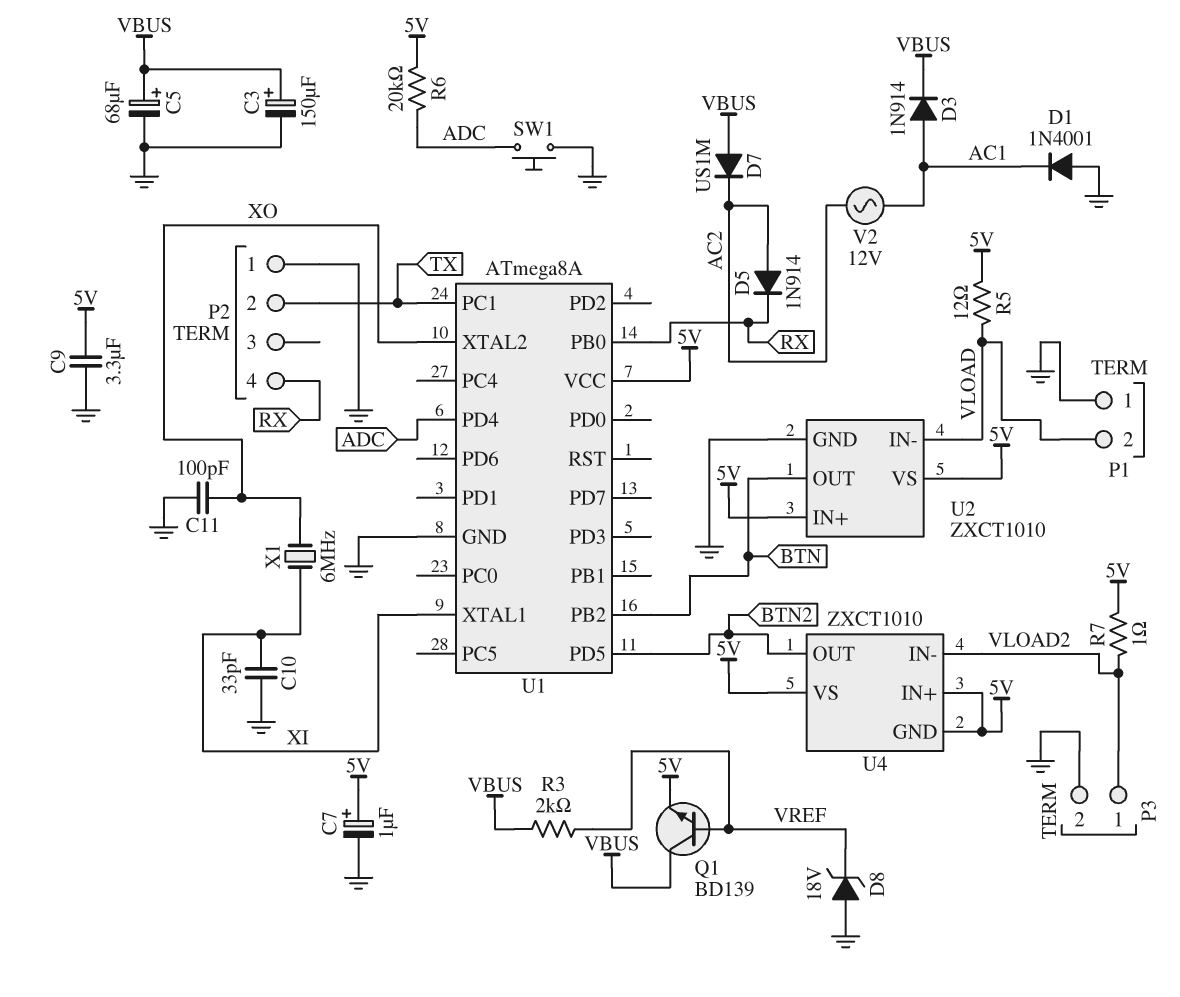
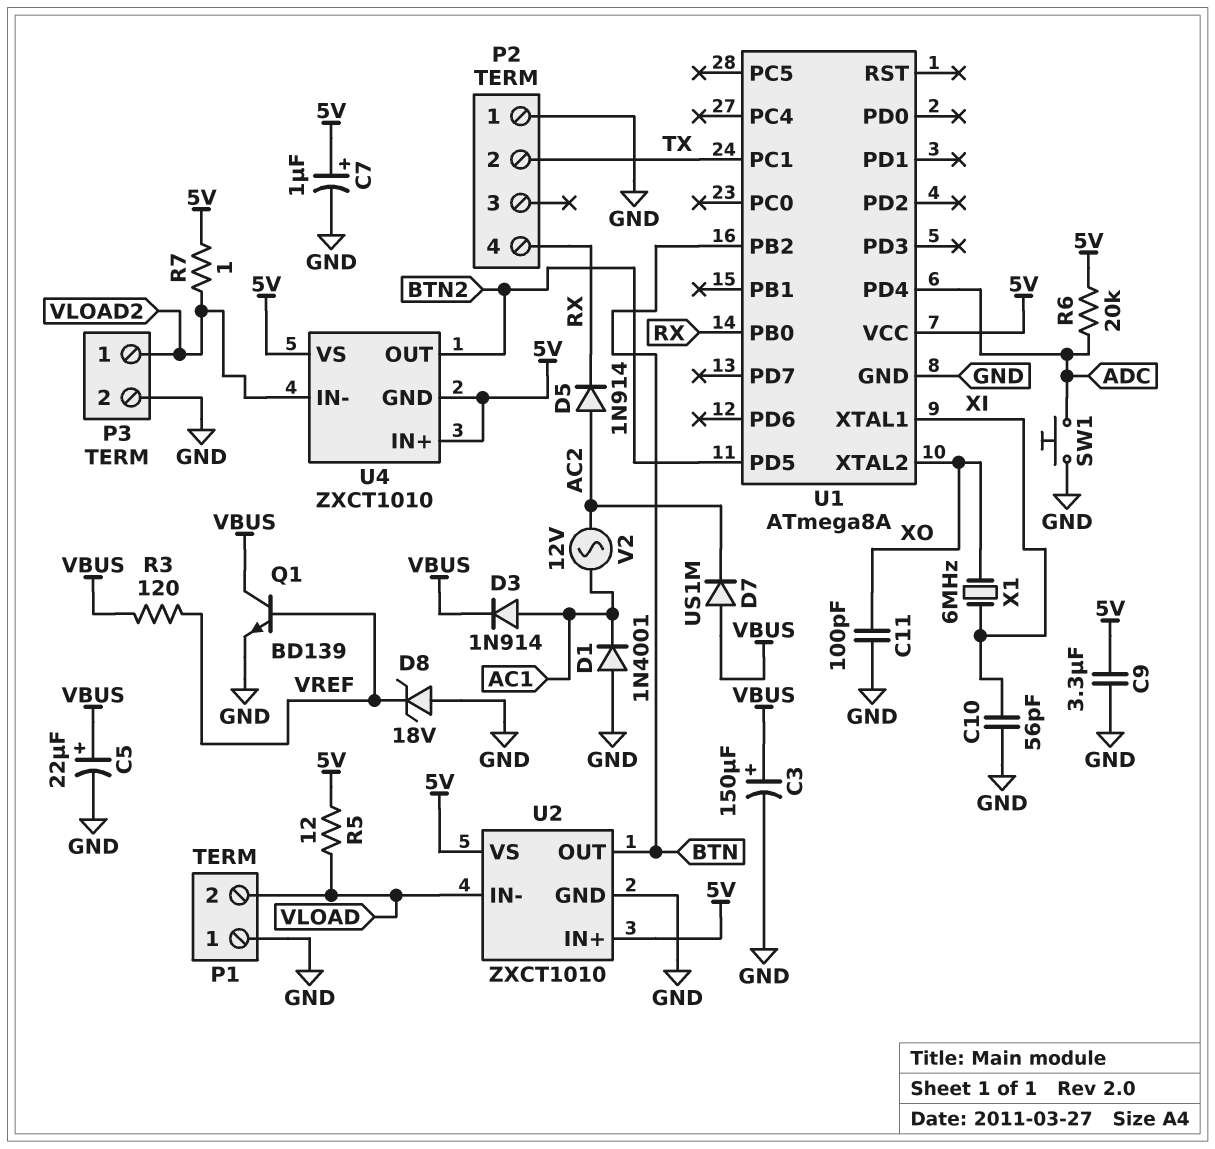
C5: 68uF (plus VBUS, minus GND) -> 22uF (plus VBUS, minus GND)
C10: 33pF (GND, XI) -> 56pF (GND, XI)
Q1: NPN BD139 (B VREF, C VBUS, E 5V) -> NPN BD139 (B VREF, C VBUS, E GND)
R3: 2k (VBUS, VREF) -> 120 (VBUS, VREF)

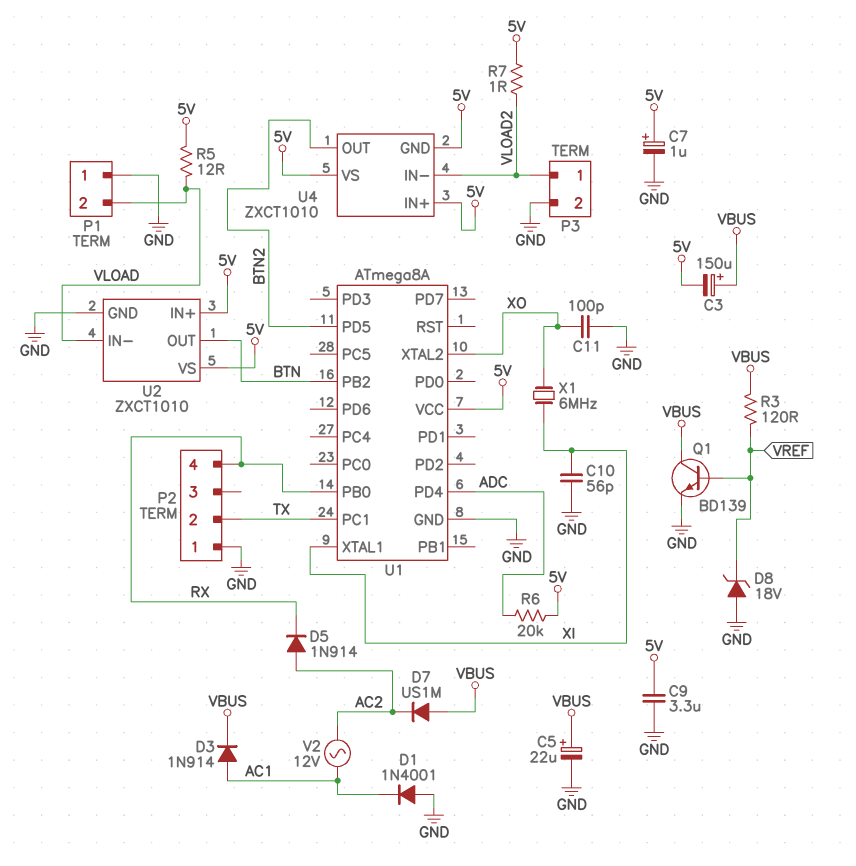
C3: 150uF (plus VBUS, minus GND) -> 150uF (plus VBUS, minus 5V)
SW1: button (ADC, GND) -> none

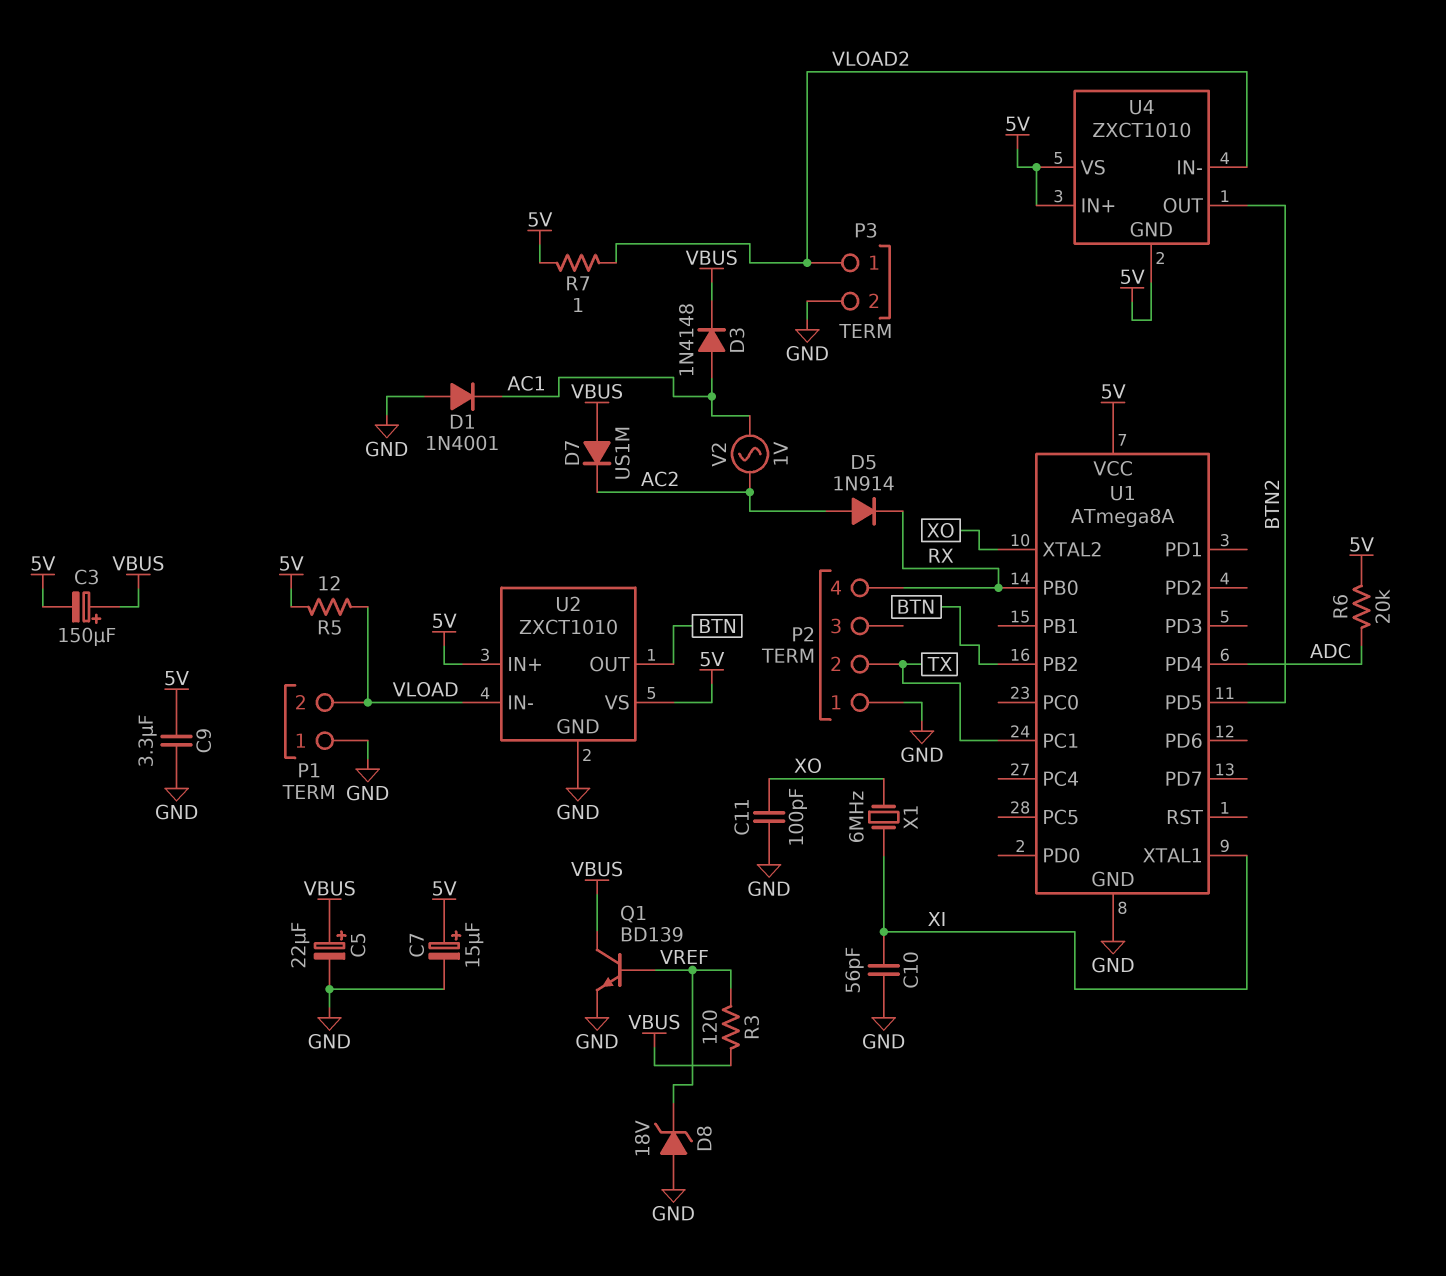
C7: 1uF (plus 5V, minus GND) -> 15uF (plus 5V, minus GND)
D3: diode 1N914 (A AC1, K VBUS) -> diode 1N4148 (A AC1, K VBUS)
V2: AC 12V (AC1, AC2) -> AC 1V (AC1, AC2)

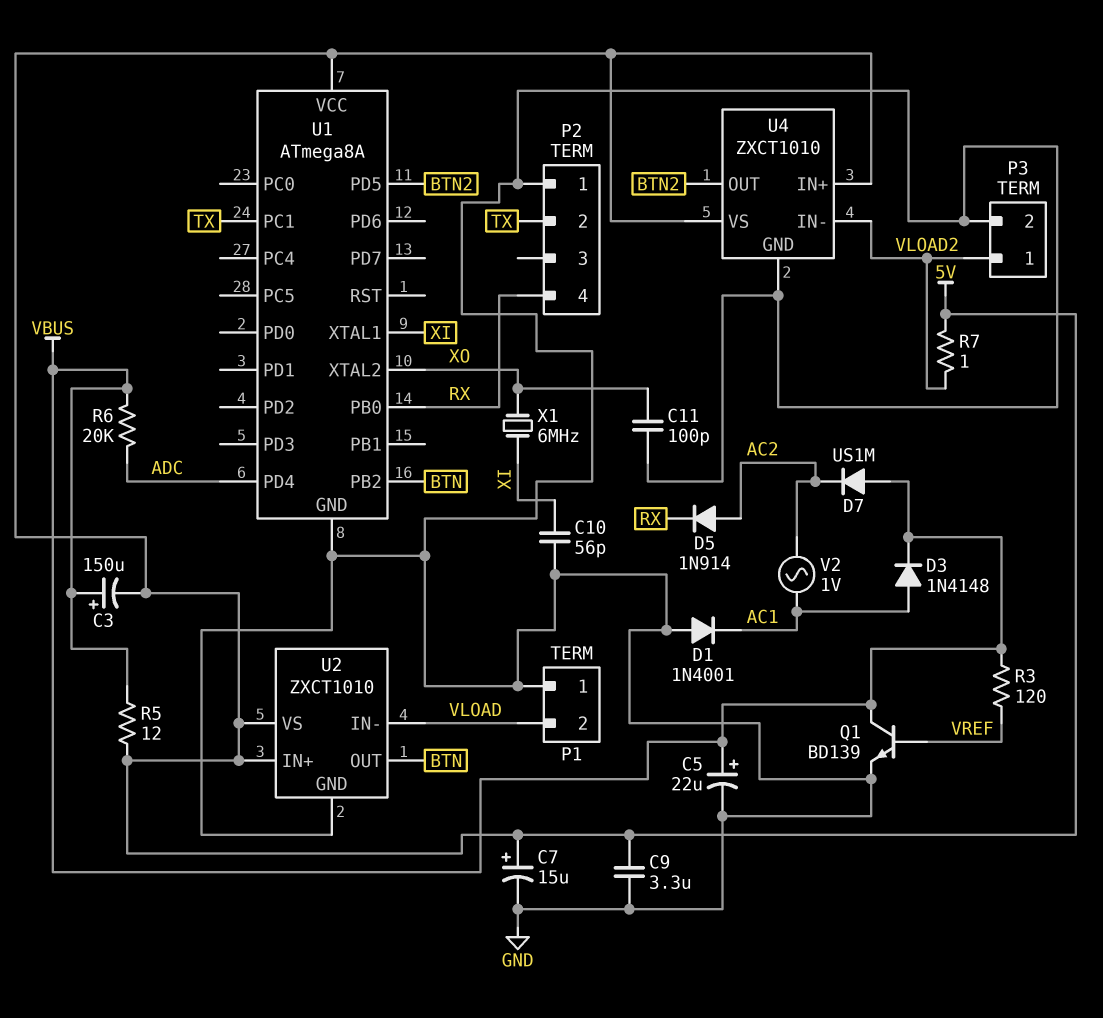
D8: zener 18V (A GND, K VREF) -> none
R5: 12 (5V, VLOAD) -> 12 (5V, VBUS)
R6: 20k (5V, ADC) -> 20k (ADC, VBUS)
U4 pin GND: 5V -> GND

